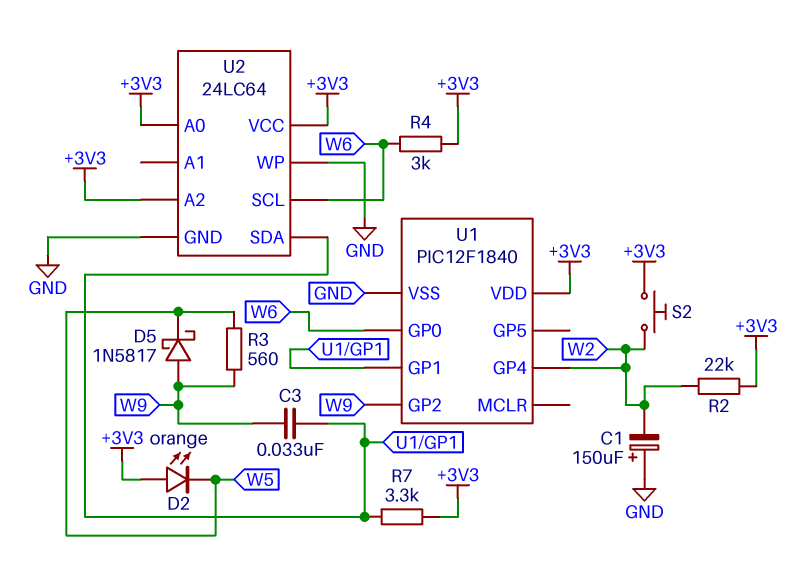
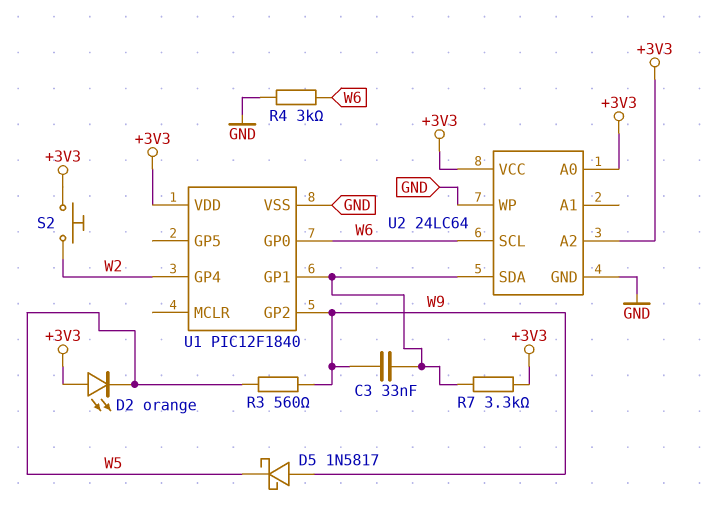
C1: 150uF (plus GND, minus W2) -> none
R2: 22k (+3V3, W2) -> none
R4: 3k (+3V3, W6) -> 3k (GND, W6)

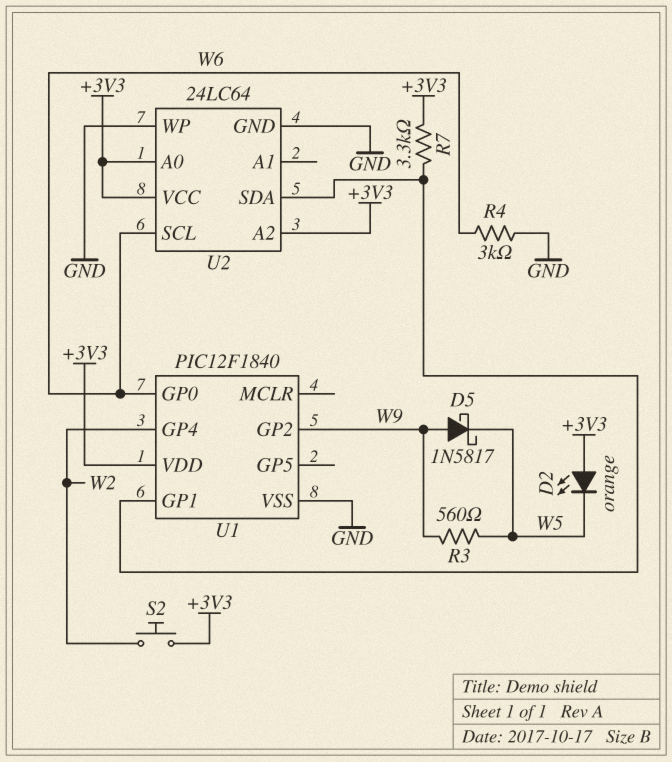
C3: 33nF (U1/GP1, W9) -> none

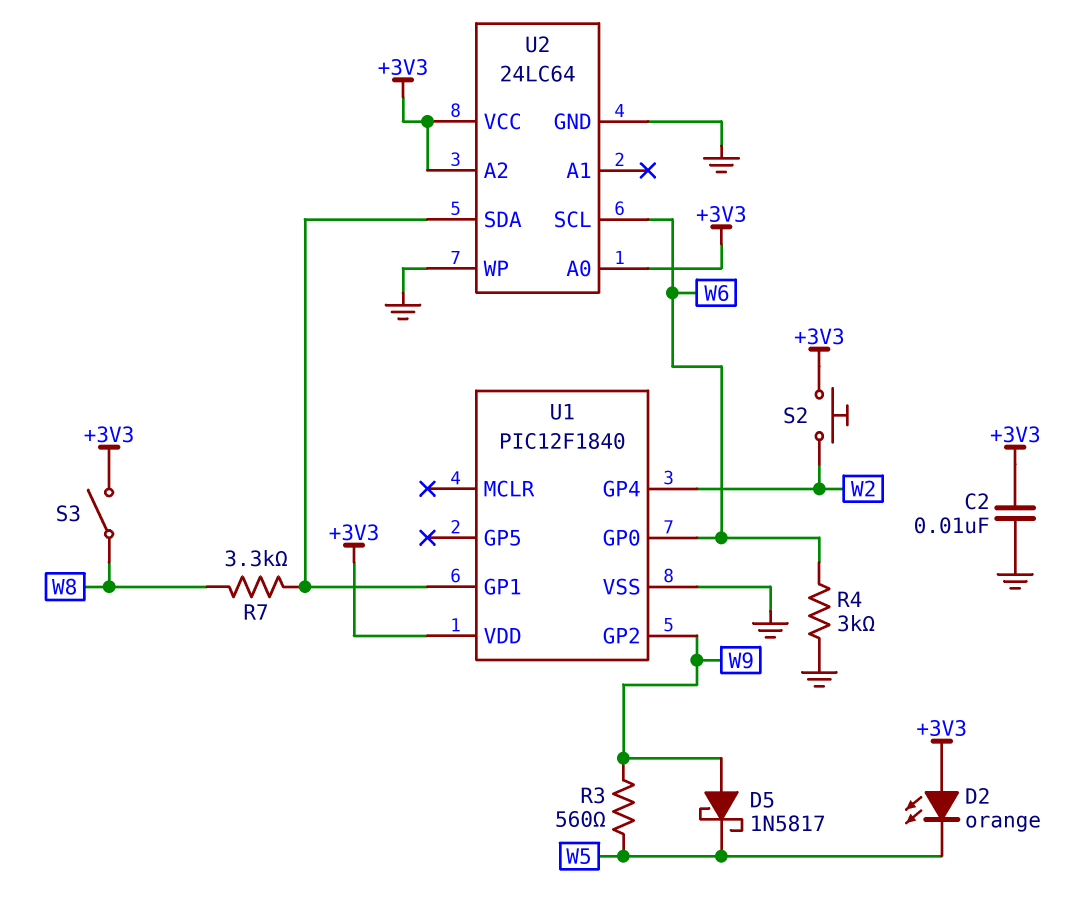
C2: none -> 10nF (+3V3, GND)
R7: 3.3k (+3V3, U1/GP1) -> 3.3k (U1/GP1, W8)
S3: none -> switch (+3V3, W8)

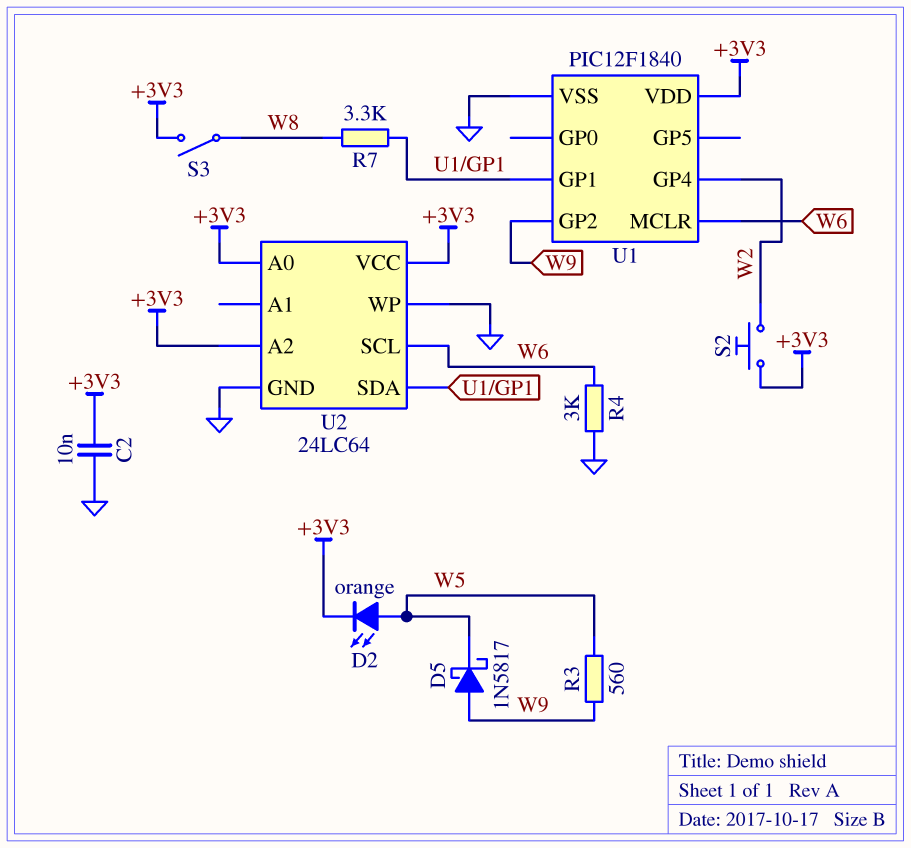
D2: LED orange (A +3V3, K W5) -> LED orange (A W5, K +3V3)
U1 pin GP0: W6 -> none
U1 pin MCLR: none -> W6

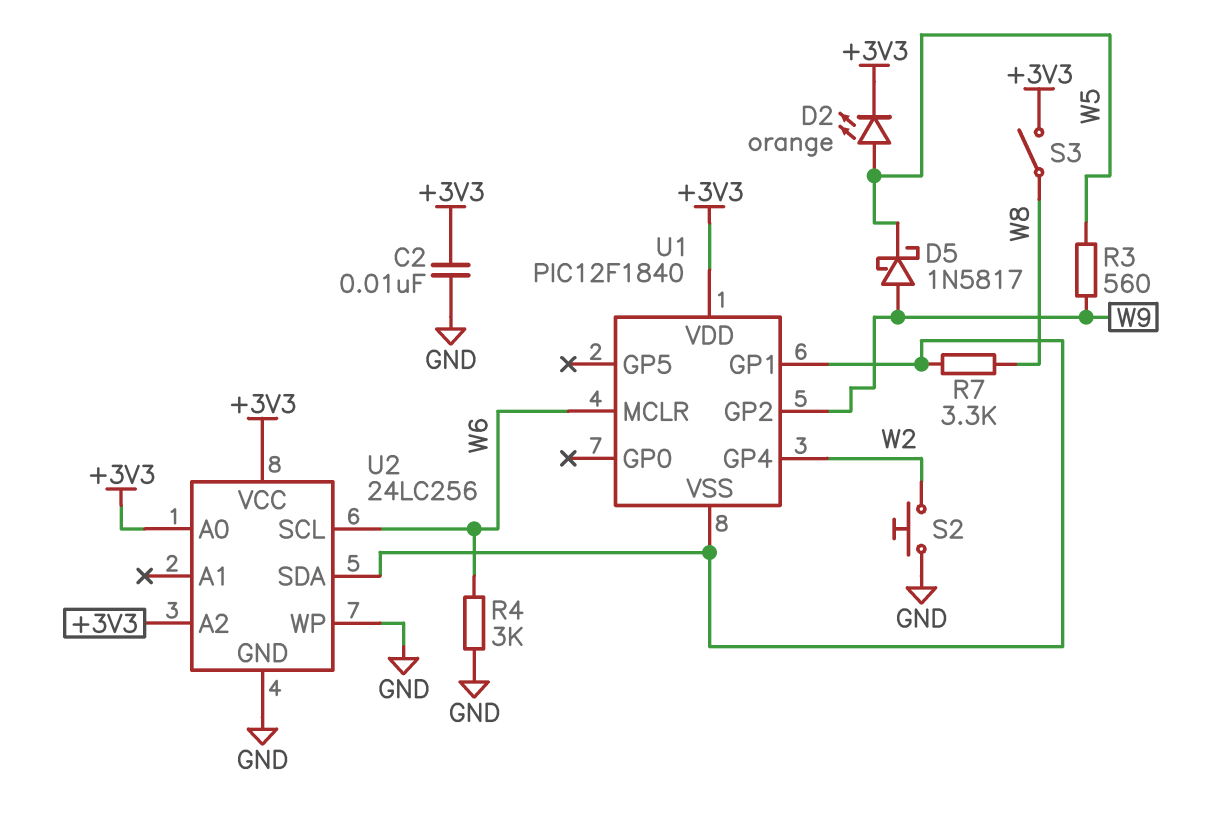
S2: button (+3V3, W2) -> button (GND, W2)
U1 pin VSS: GND -> U1/GP1
U2: 24LC64 -> 24LC256

